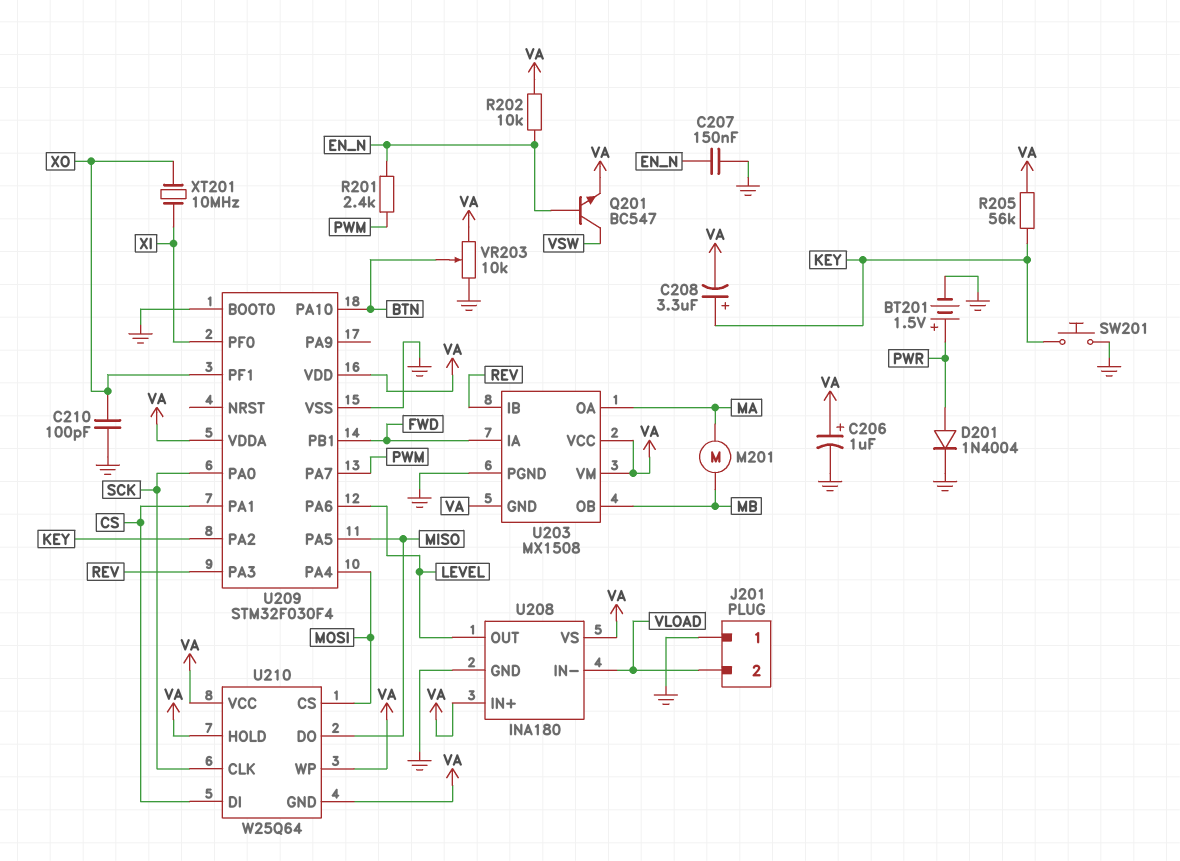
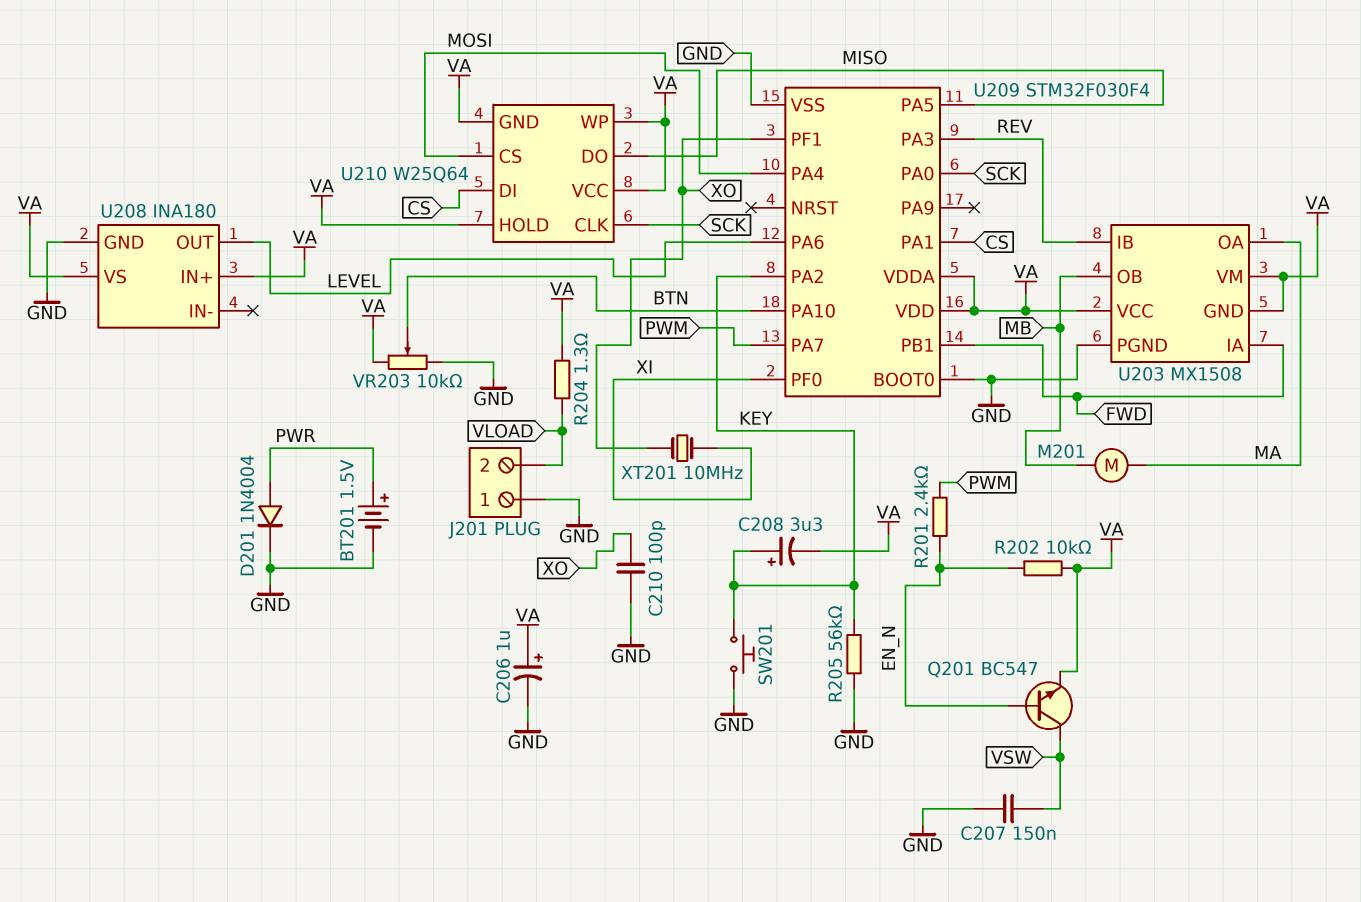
C207: 150nF (EN_N, GND) -> 150nF (GND, VSW)
R204: none -> 1.3 (VA, VLOAD)
R205: 56k (KEY, VA) -> 56k (GND, KEY)
U208 pin IN-: VLOAD -> none

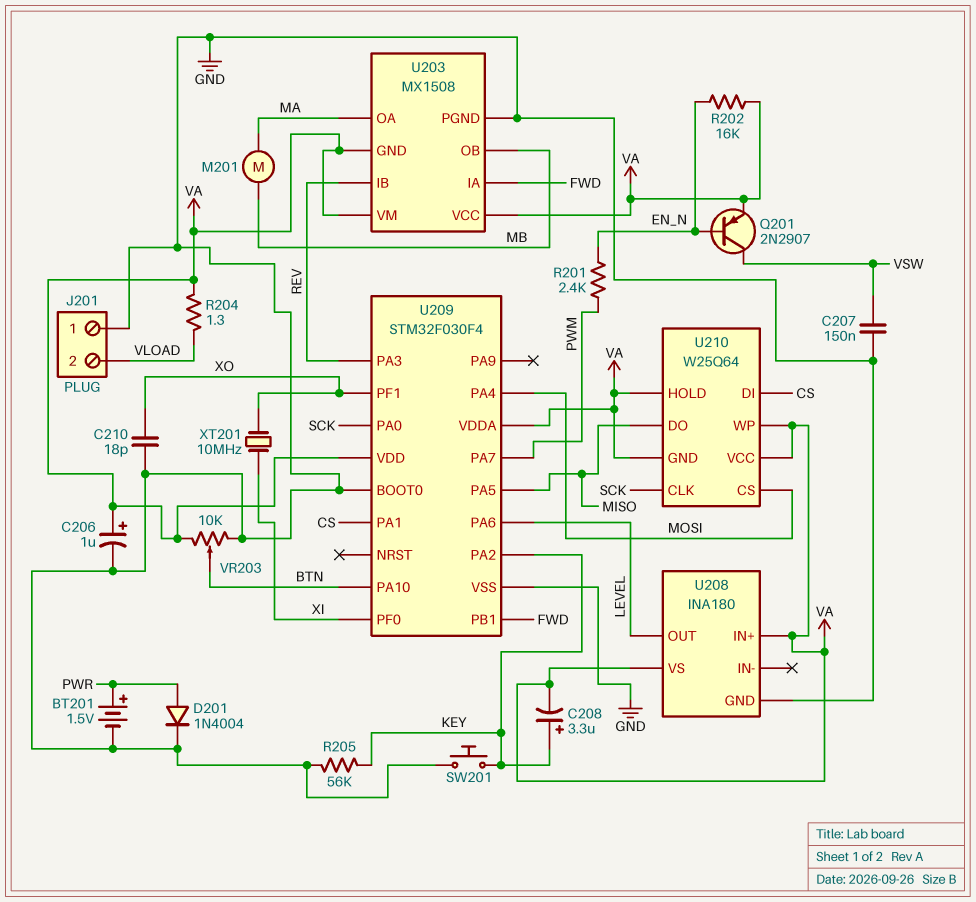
C210: 100pF (GND, XO) -> 18pF (GND, XO)
Q201: NPN BC547 (B EN_N, C VSW, E VA) -> PNP 2N2907 (B EN_N, C VSW, E VA)
R202: 10k (EN_N, VA) -> 16k (EN_N, VA)

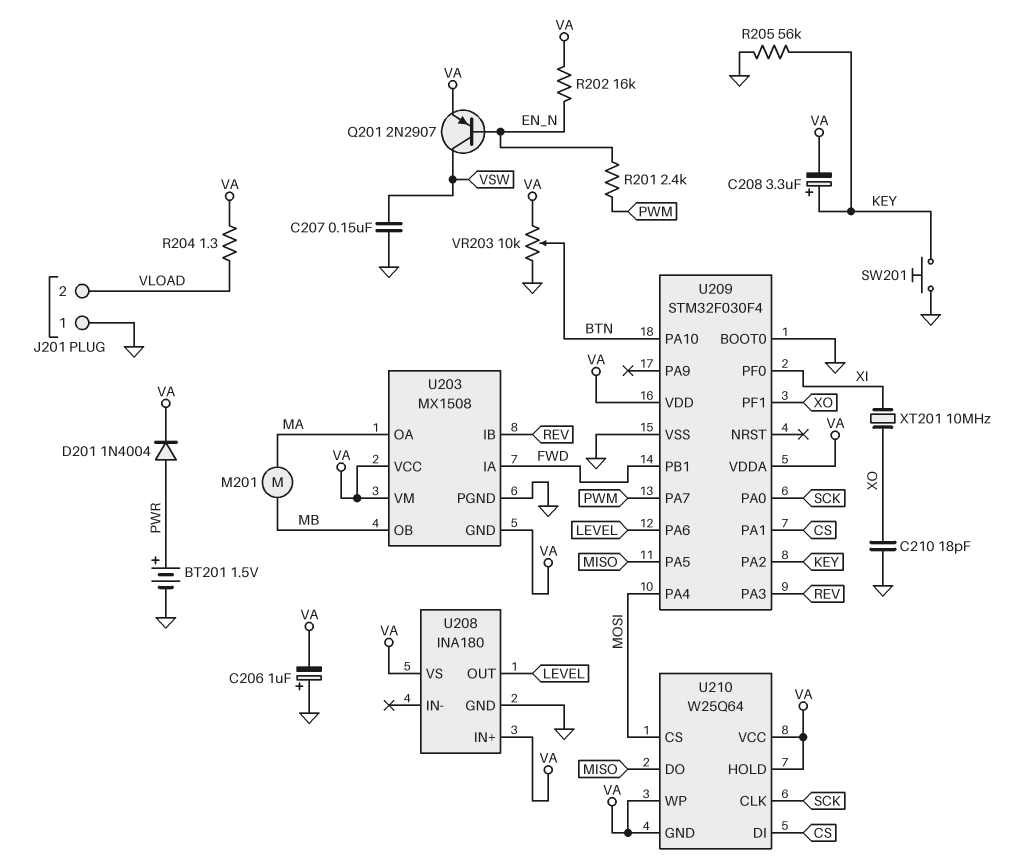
C206: 1uF (plus VA, minus GND) -> 1uF (plus GND, minus VA)
D201: diode 1N4004 (A PWR, K GND) -> diode 1N4004 (A PWR, K VA)

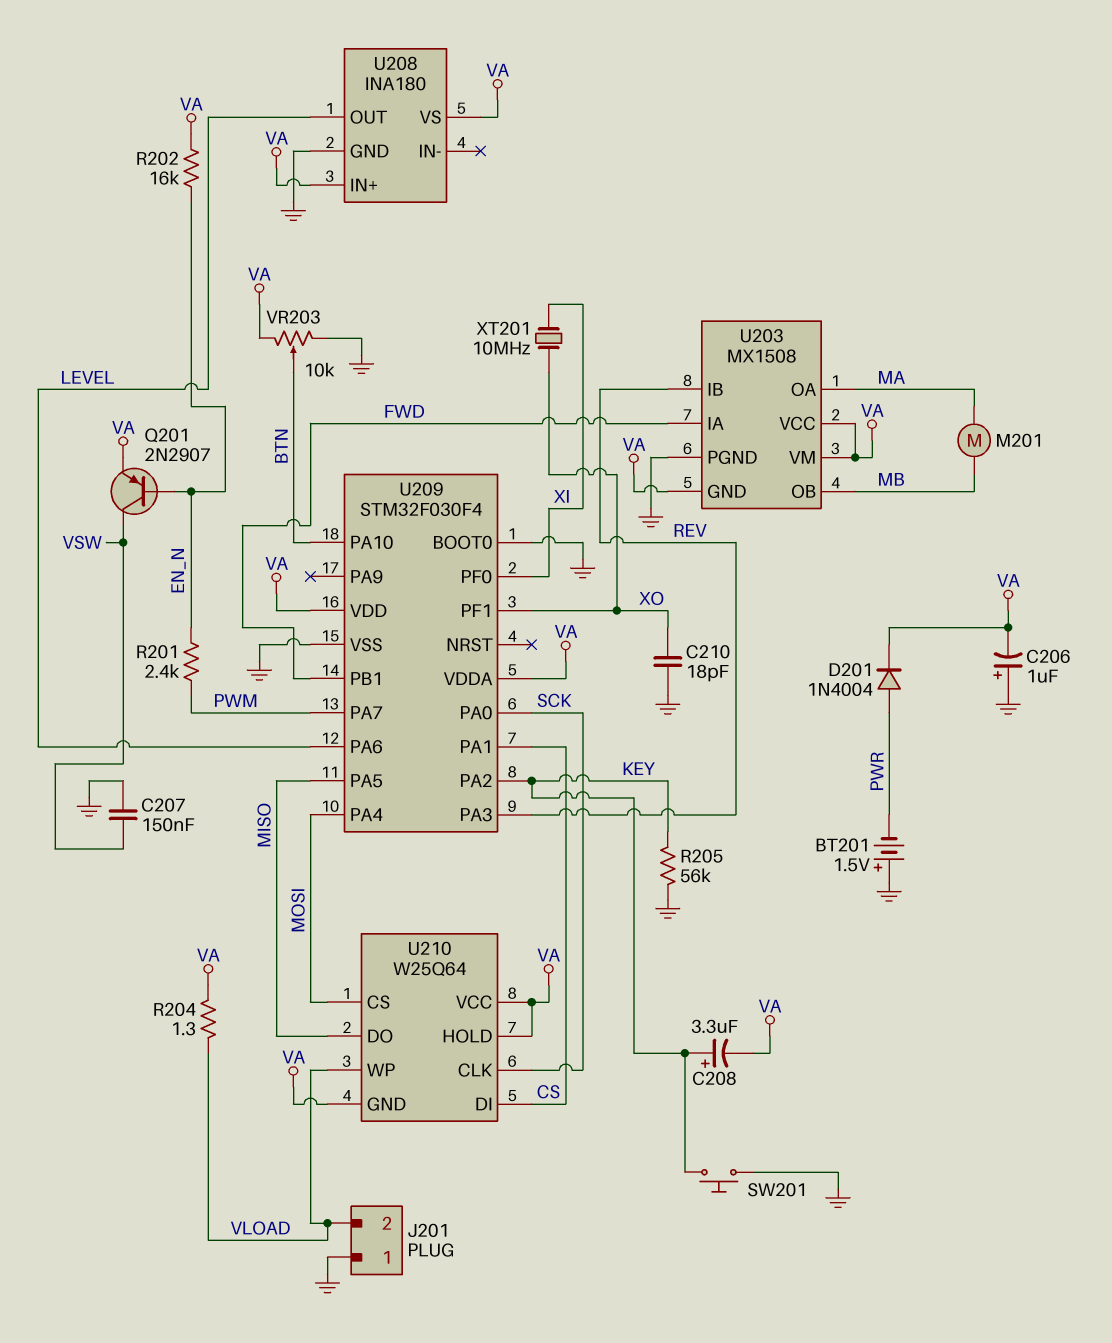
BT201: 1.5V (plus PWR, minus GND) -> 1.5V (plus GND, minus PWR)
U210 pin WP: VA -> VLOAD

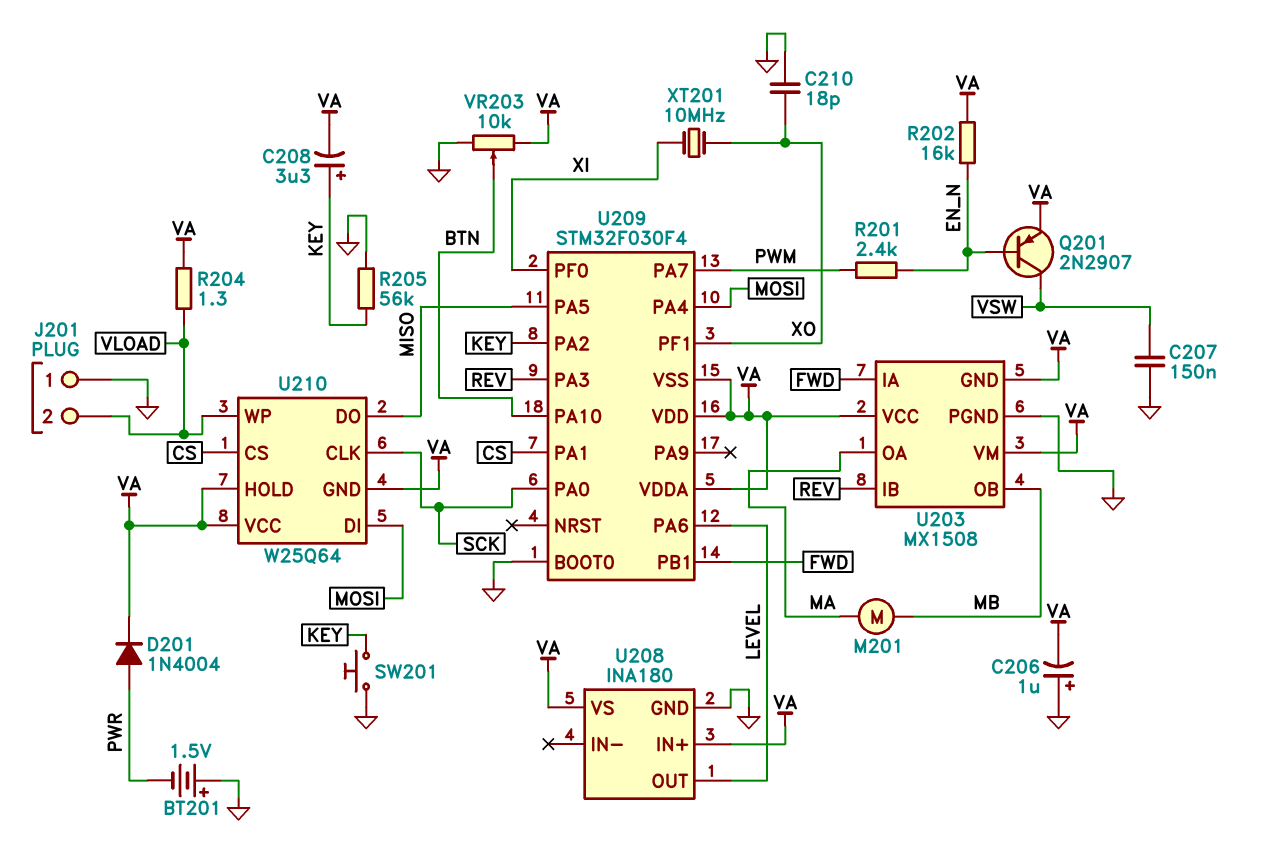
U209 pin VSS: GND -> VA
U210 pin CS: MOSI -> CS
U210 pin DI: CS -> MOSI

